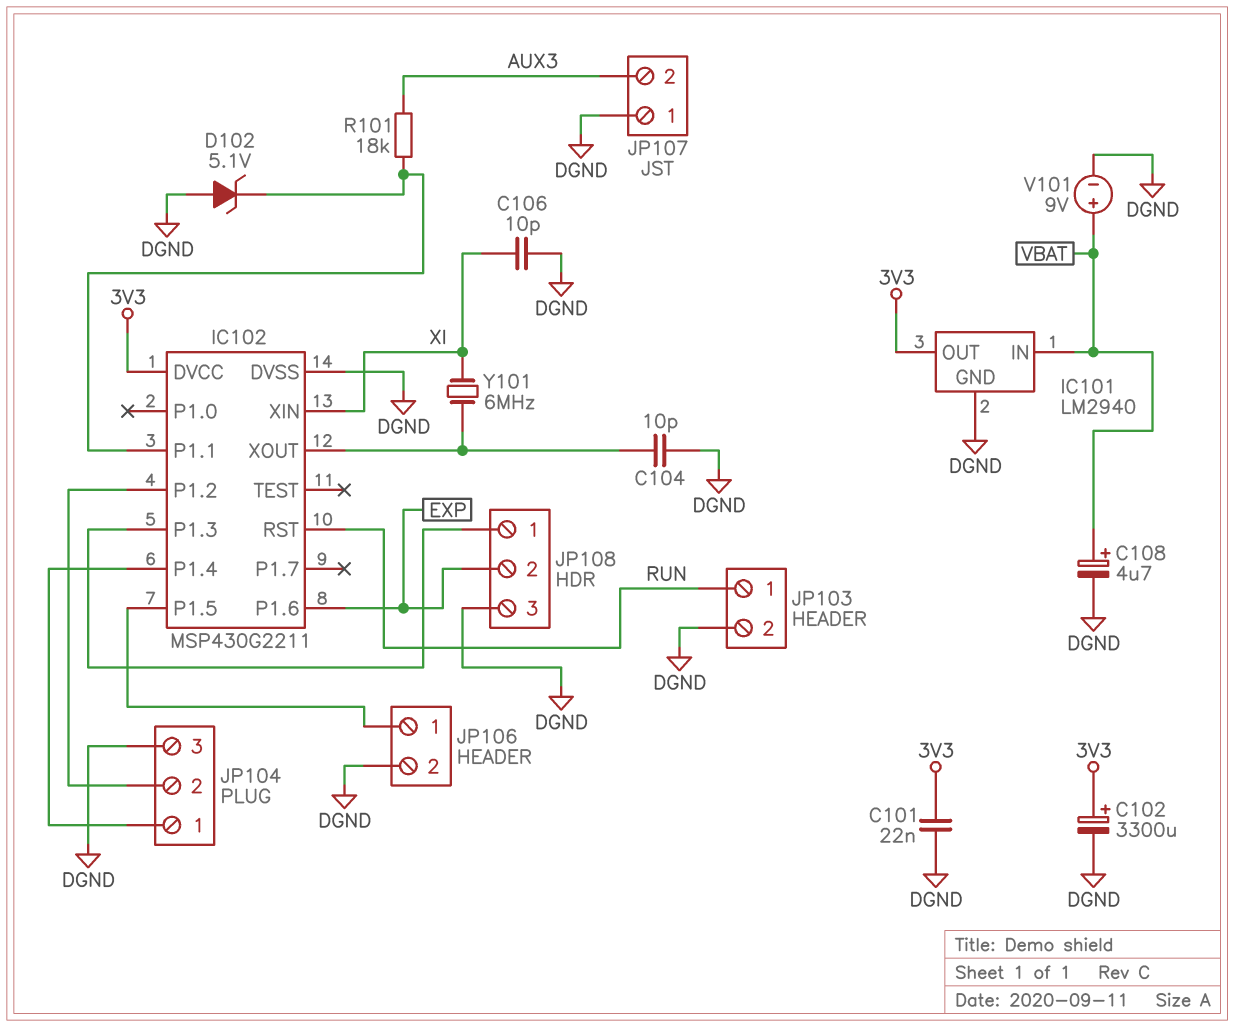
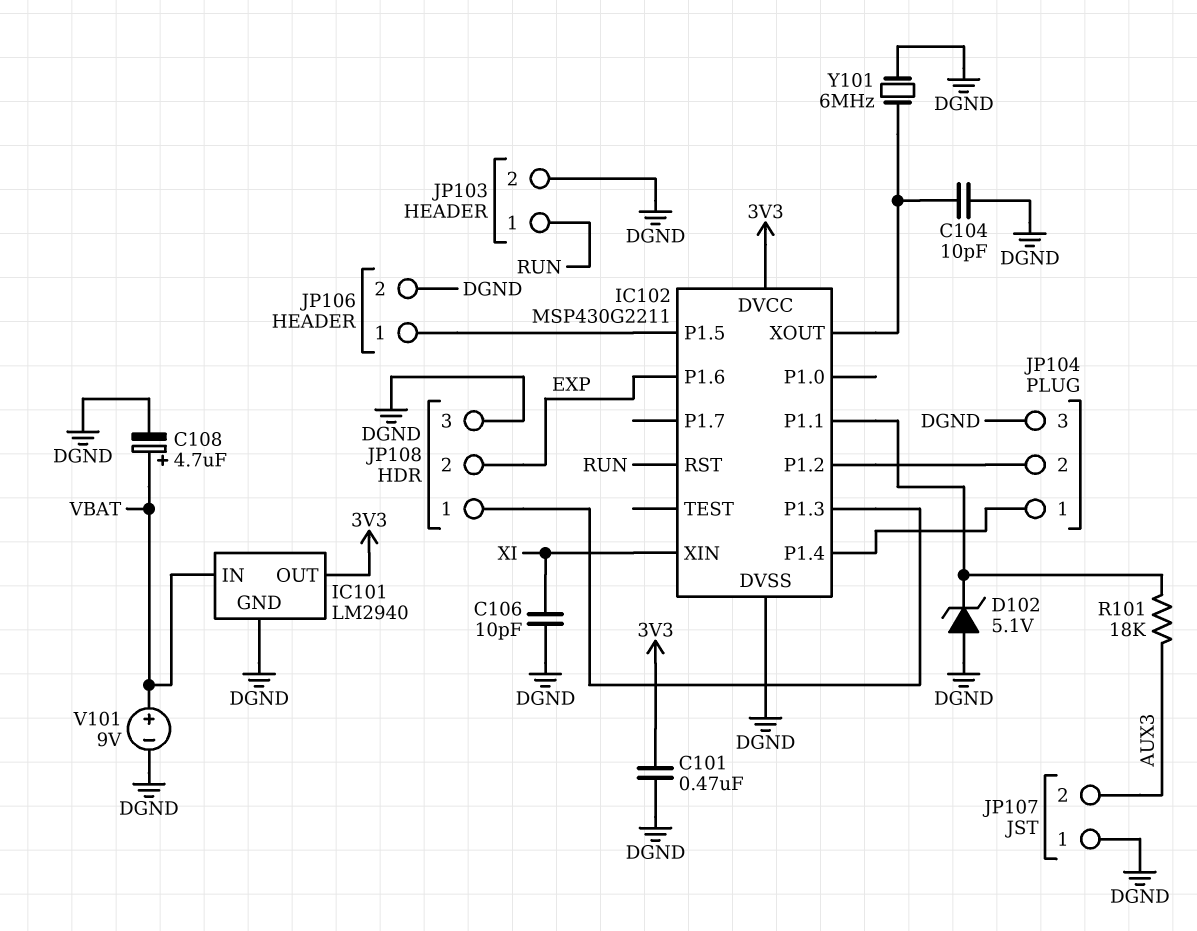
C101: 22nF (3V3, DGND) -> 470nF (3V3, DGND)
C102: 3300uF (plus 3V3, minus DGND) -> none
Y101: 6MHz (IC102/XOUT, XI) -> 6MHz (DGND, IC102/XOUT)

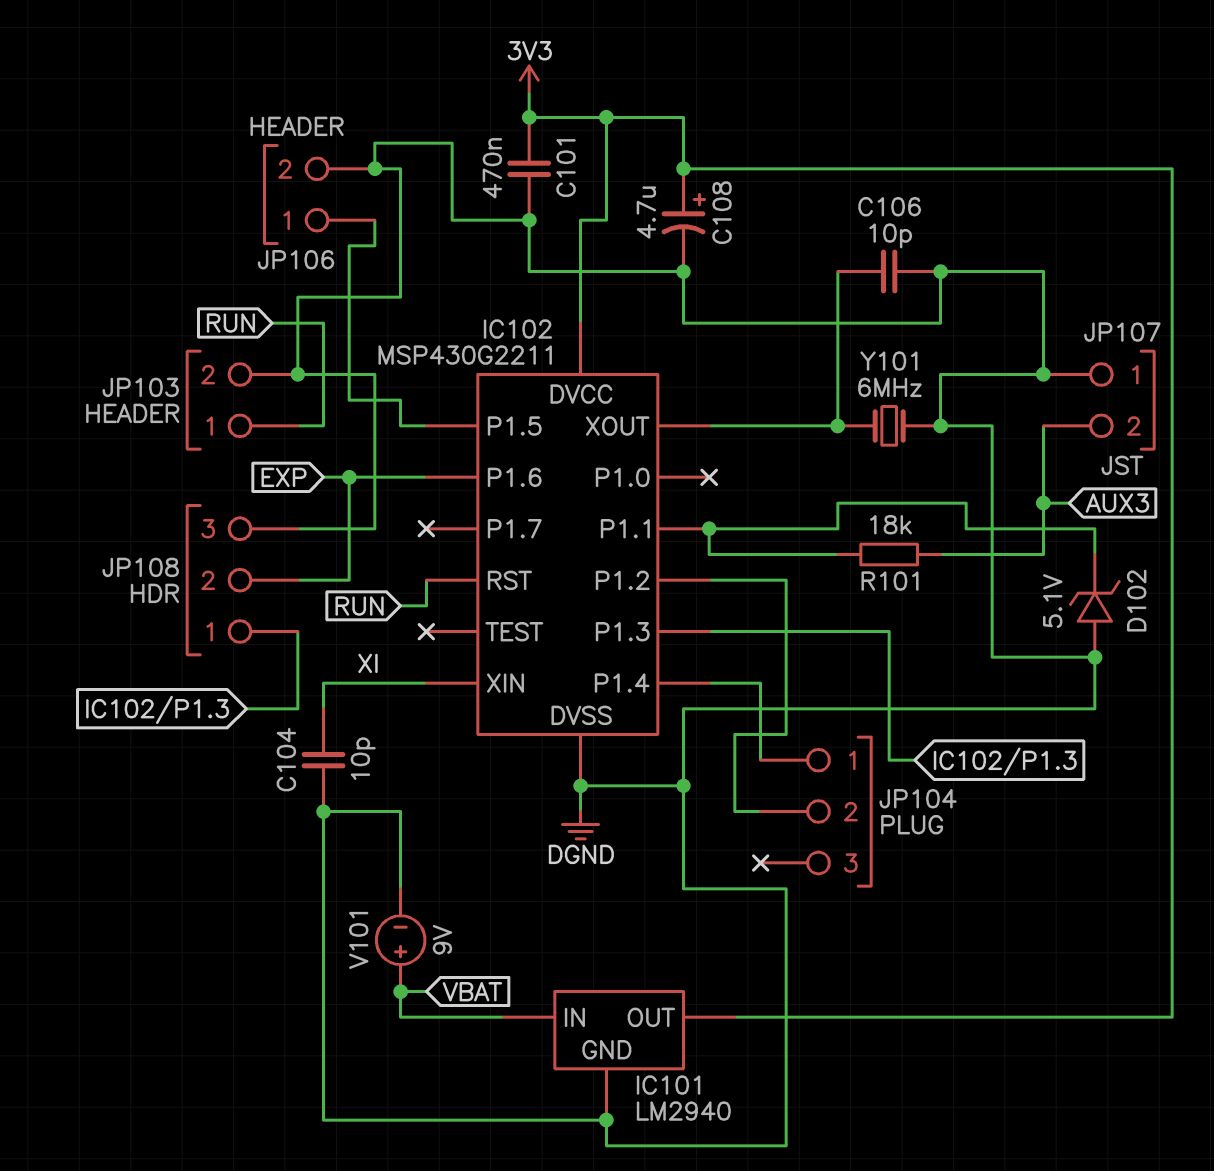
C104: 10pF (DGND, IC102/XOUT) -> 10pF (DGND, XI)
C106: 10pF (DGND, XI) -> 10pF (DGND, IC102/XOUT)
C108: 4.7uF (plus VBAT, minus DGND) -> 4.7uF (plus 3V3, minus DGND)
JP104 pin 3: DGND -> none

